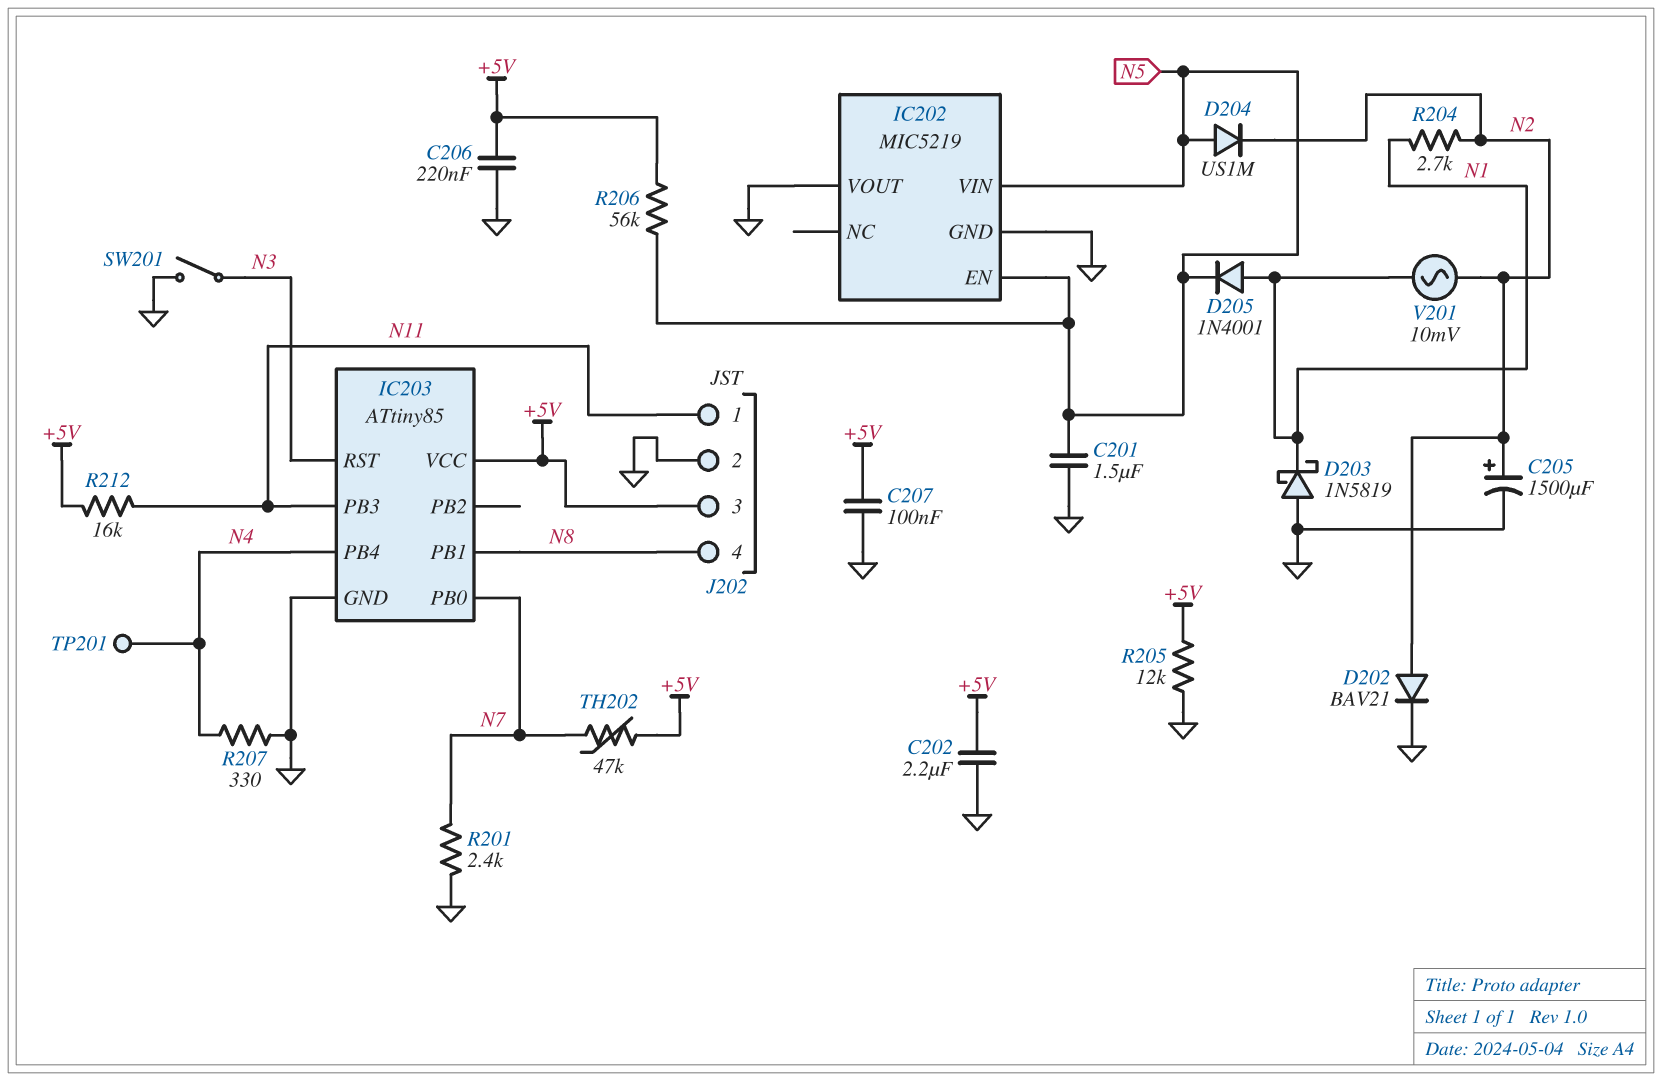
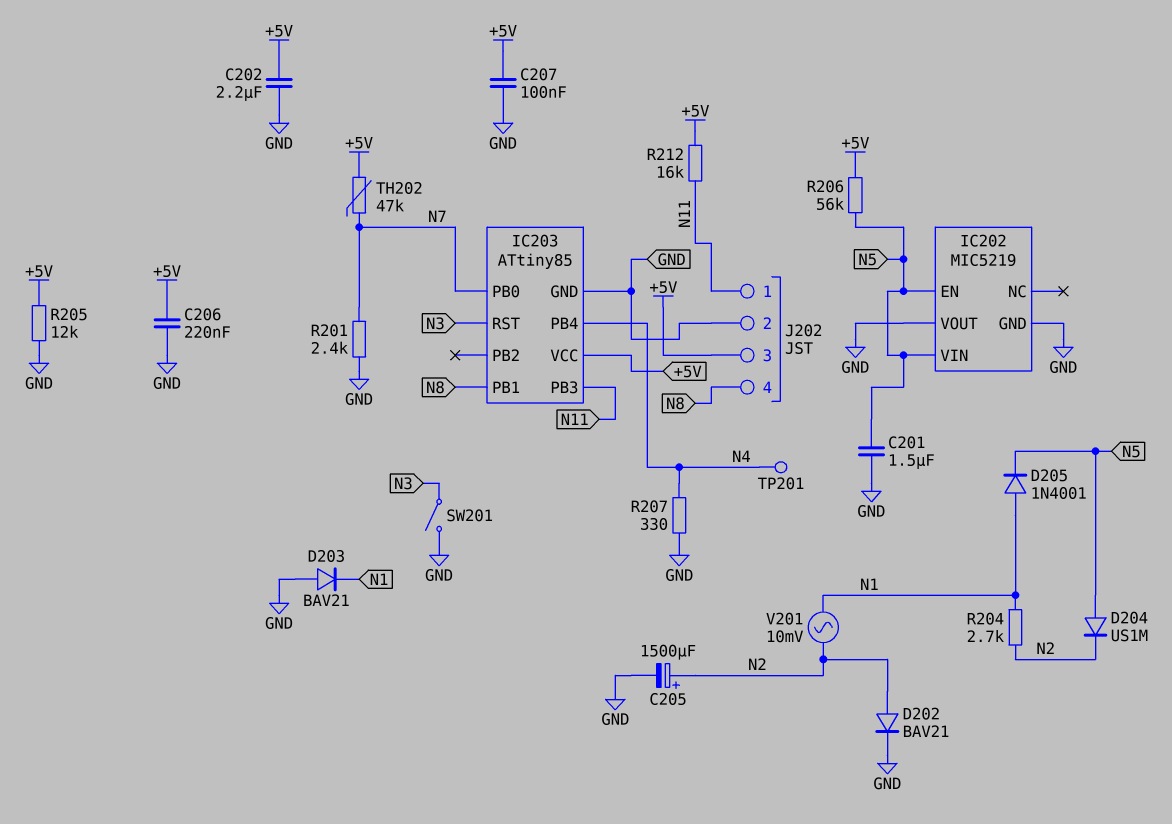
D203: schottky 1N5819 (A GND, K N1) -> diode BAV21 (A GND, K N1)

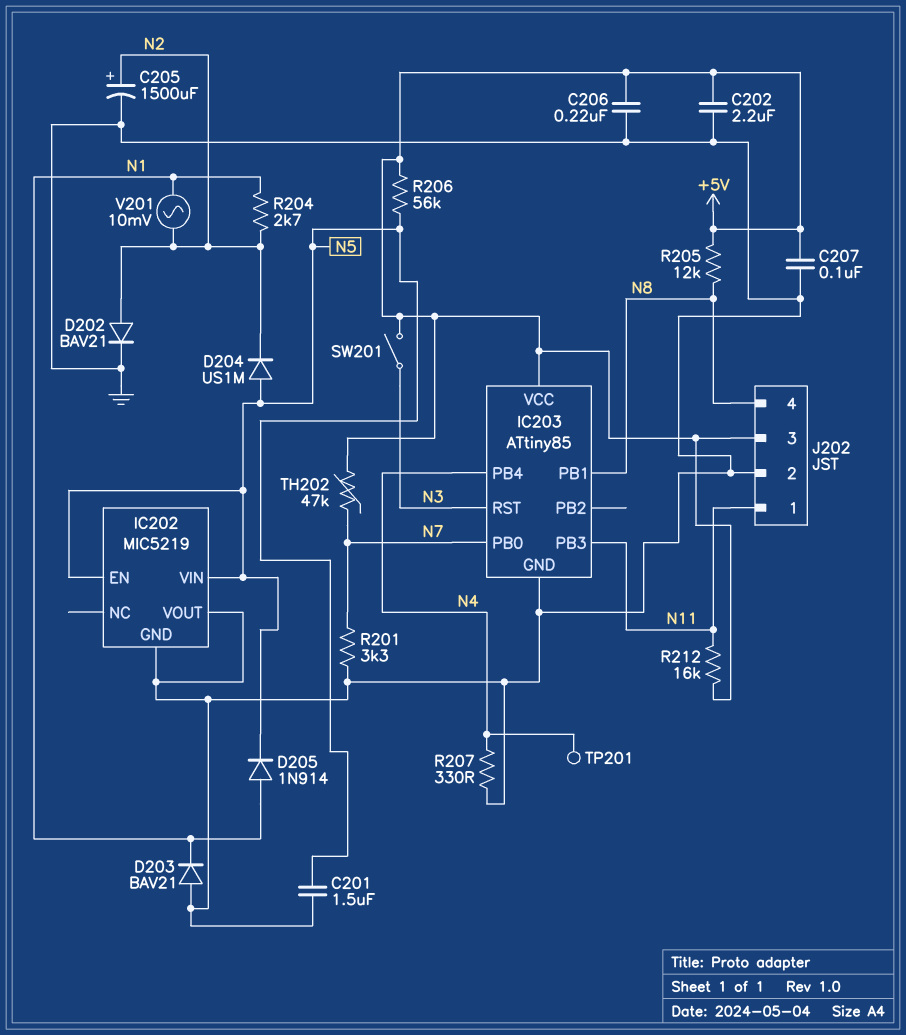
D205: diode 1N4001 (A N1, K N5) -> diode 1N914 (A N1, K N5)
R201: 2.4k (GND, N7) -> 3.3k (GND, N7)
R205: 12k (+5V, GND) -> 12k (+5V, N8)
SW201: switch (GND, N3) -> switch (+5V, N3)

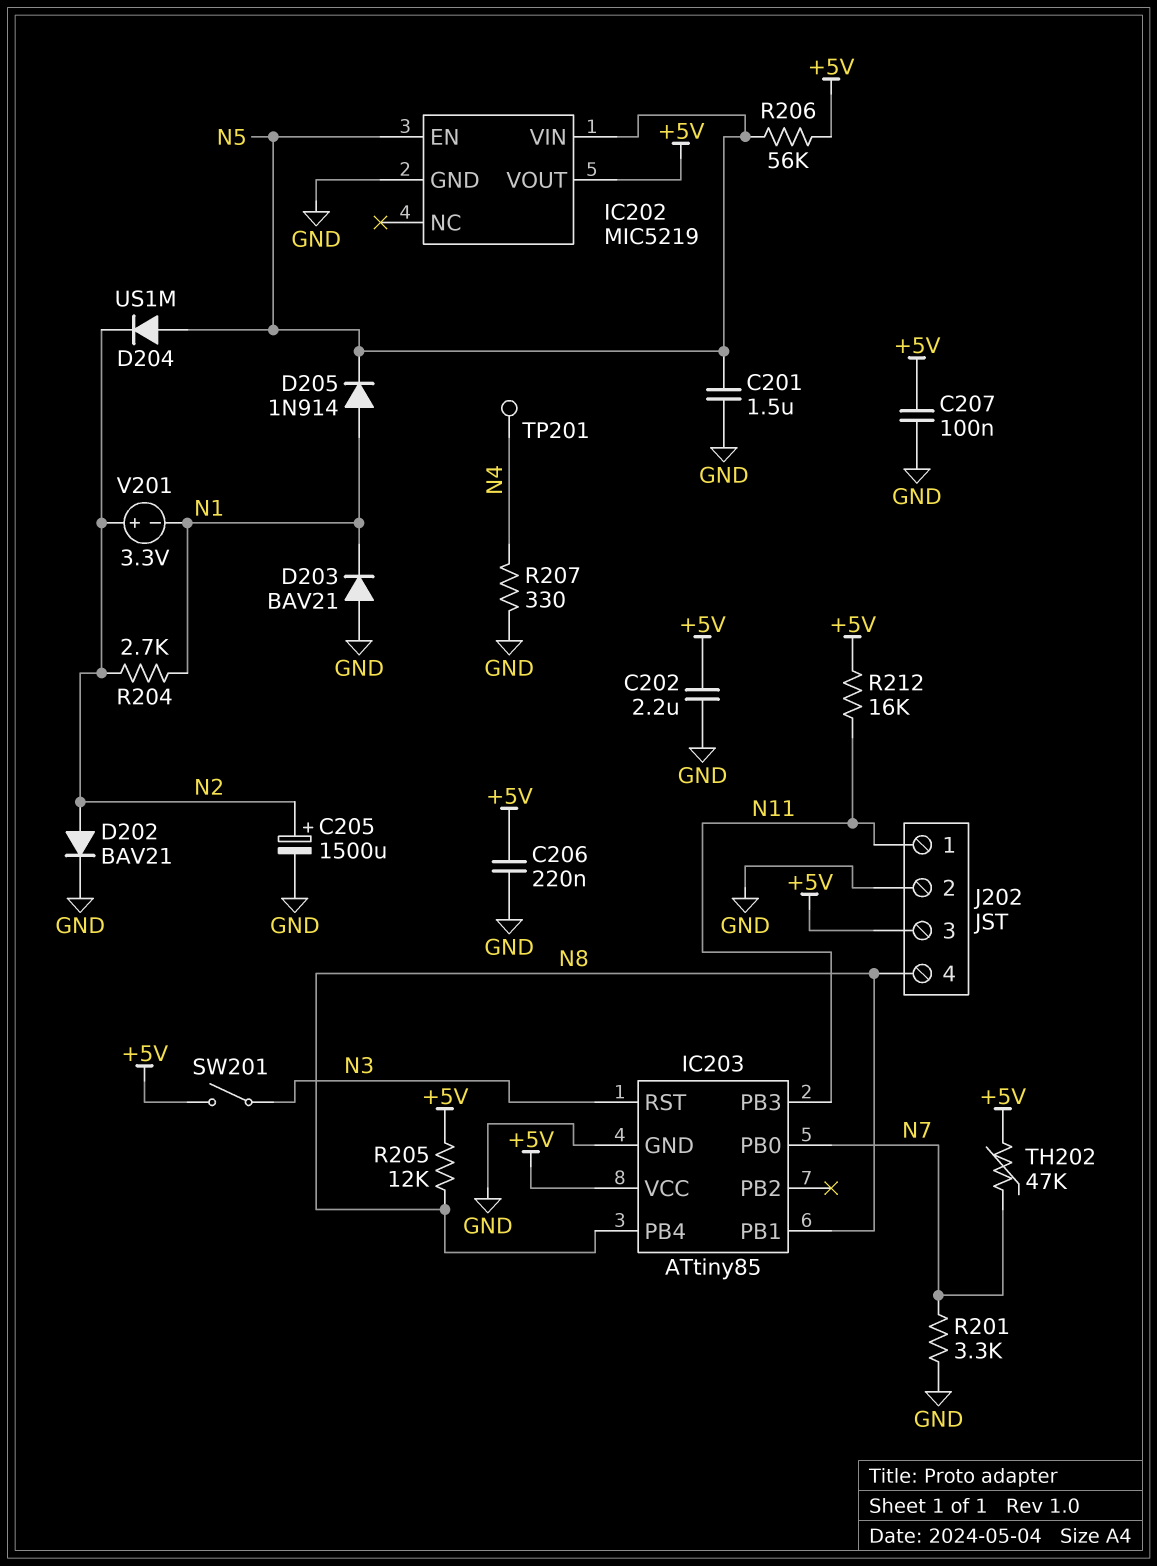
IC202 pin VOUT: GND -> +5V
IC203 pin PB4: N4 -> N8
V201: AC 10mV (N1, N2) -> 3.3V (plus N2, minus N1)

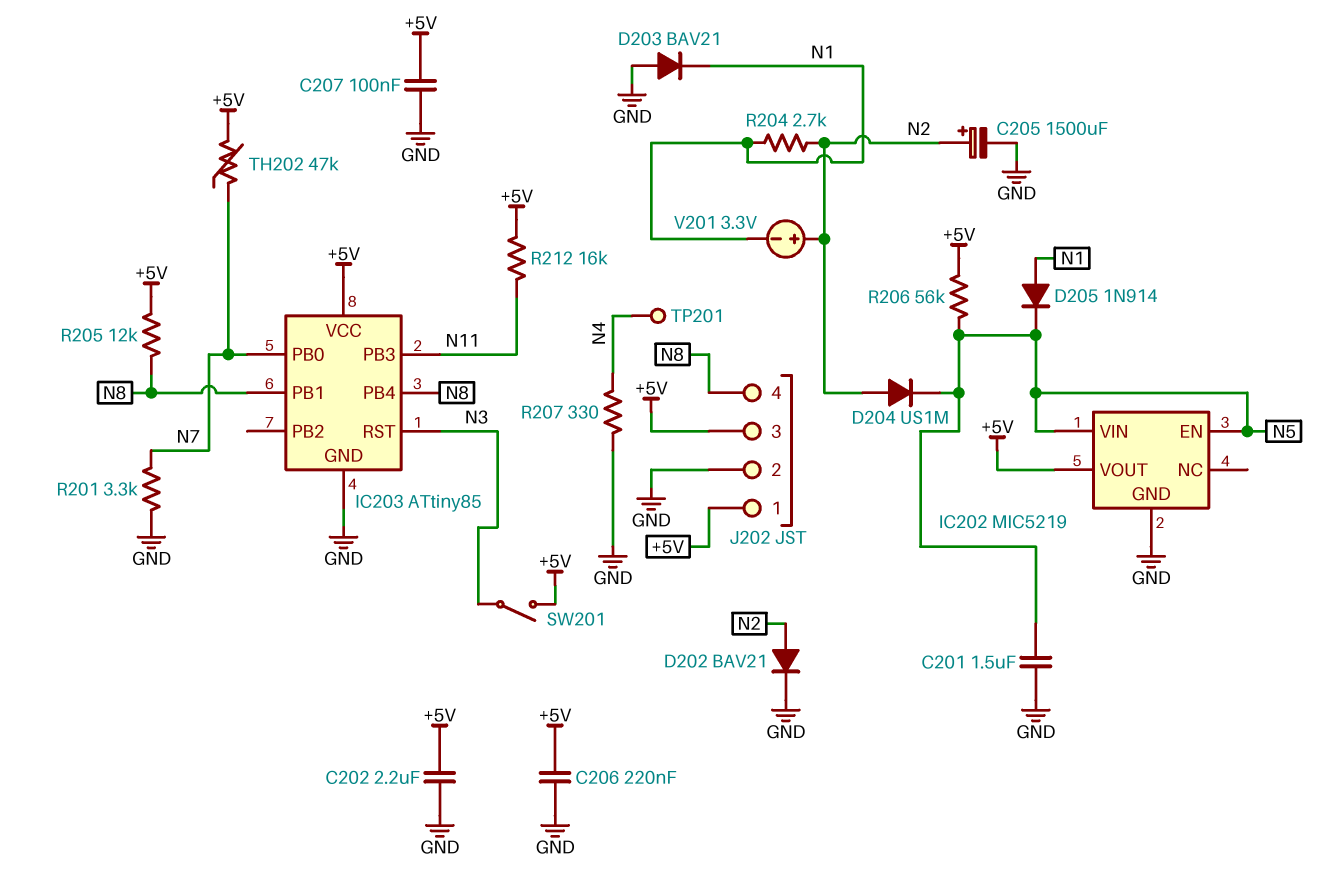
D204: diode US1M (A N5, K N2) -> diode US1M (A N2, K N5)
J202 pin 1: N11 -> +5V

